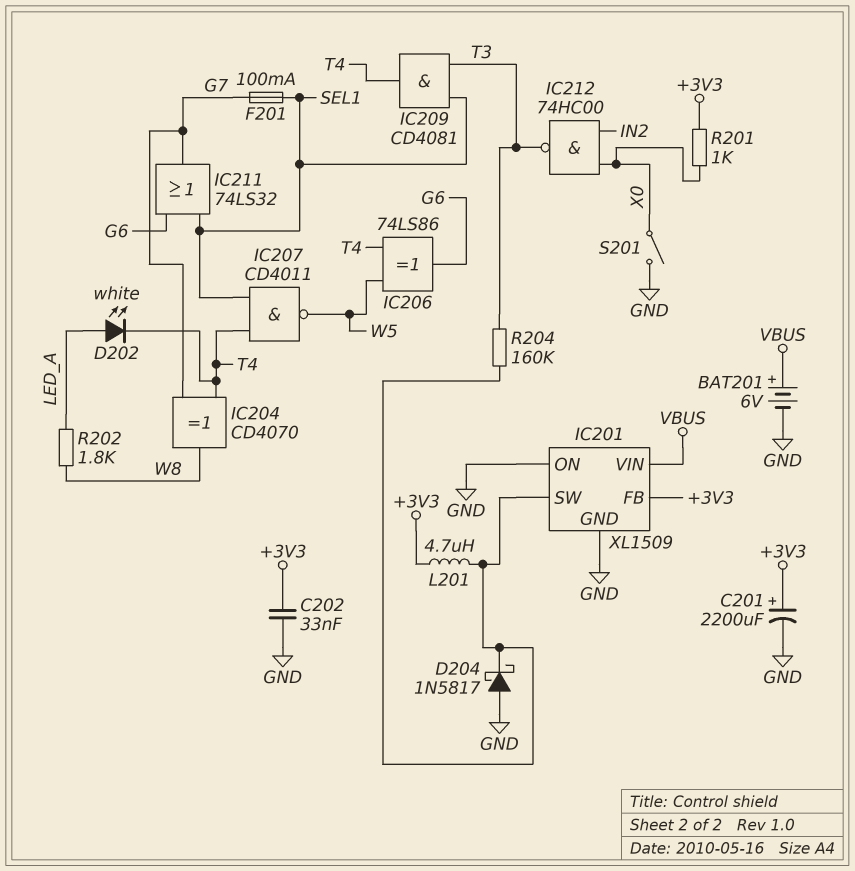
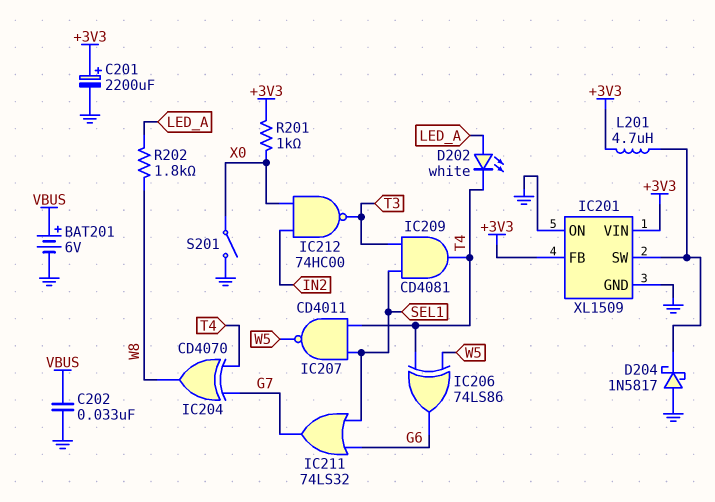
C202: 33nF (+3V3, GND) -> 33nF (GND, VBUS)
F201: 100mA (G7, SEL1) -> none
IC201 pin VIN: VBUS -> +3V3
R204: 160k (IC201/SW, T3) -> none

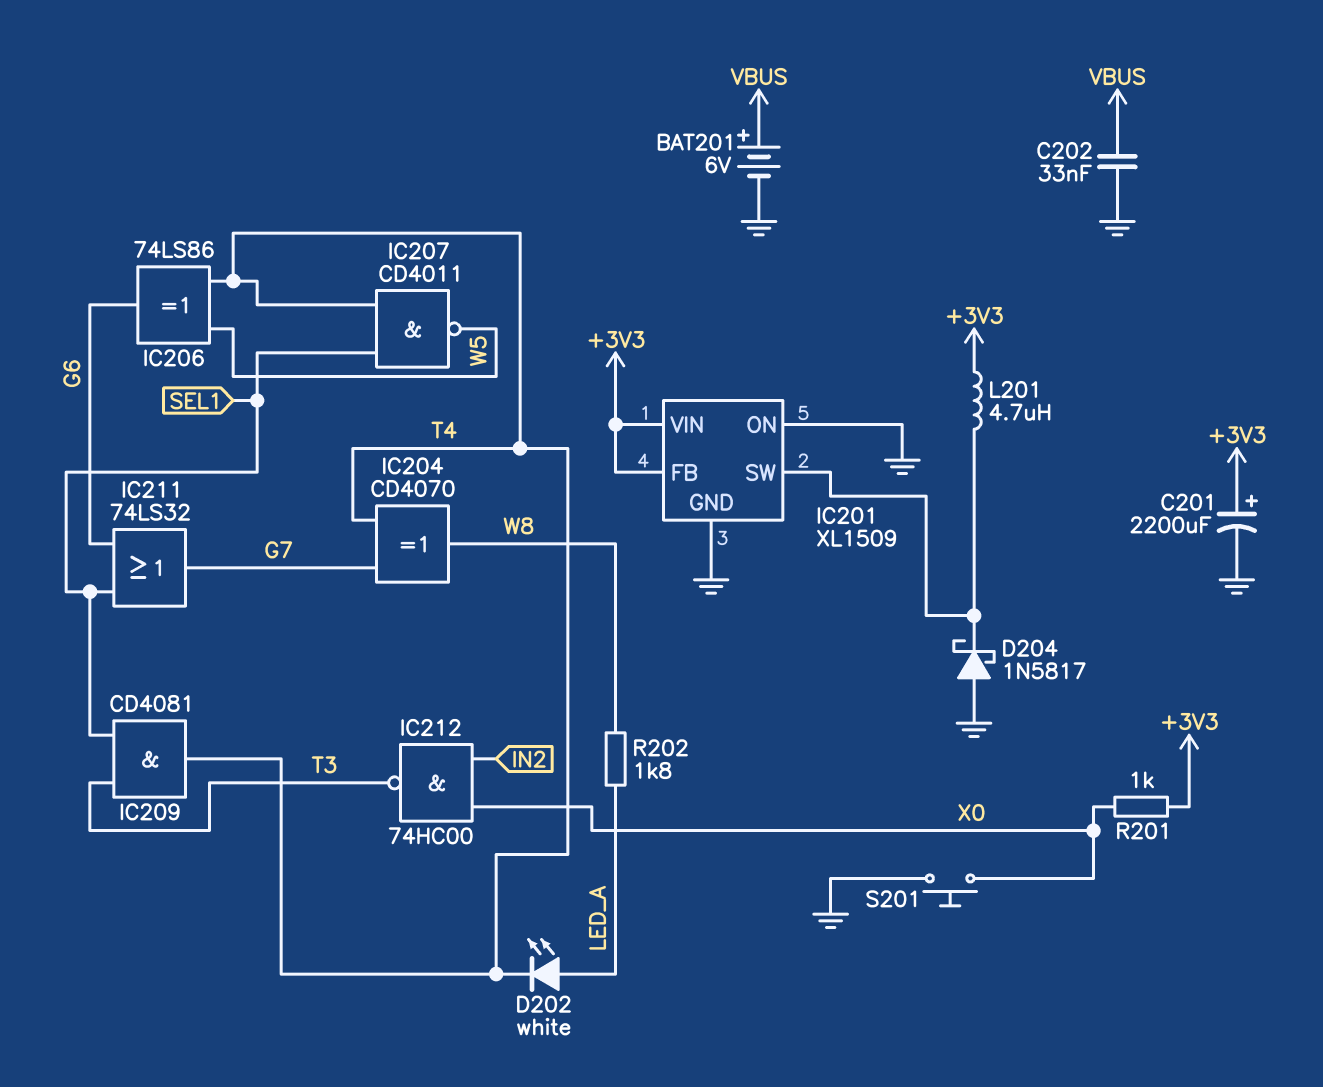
S201: switch (GND, X0) -> button (GND, X0)

